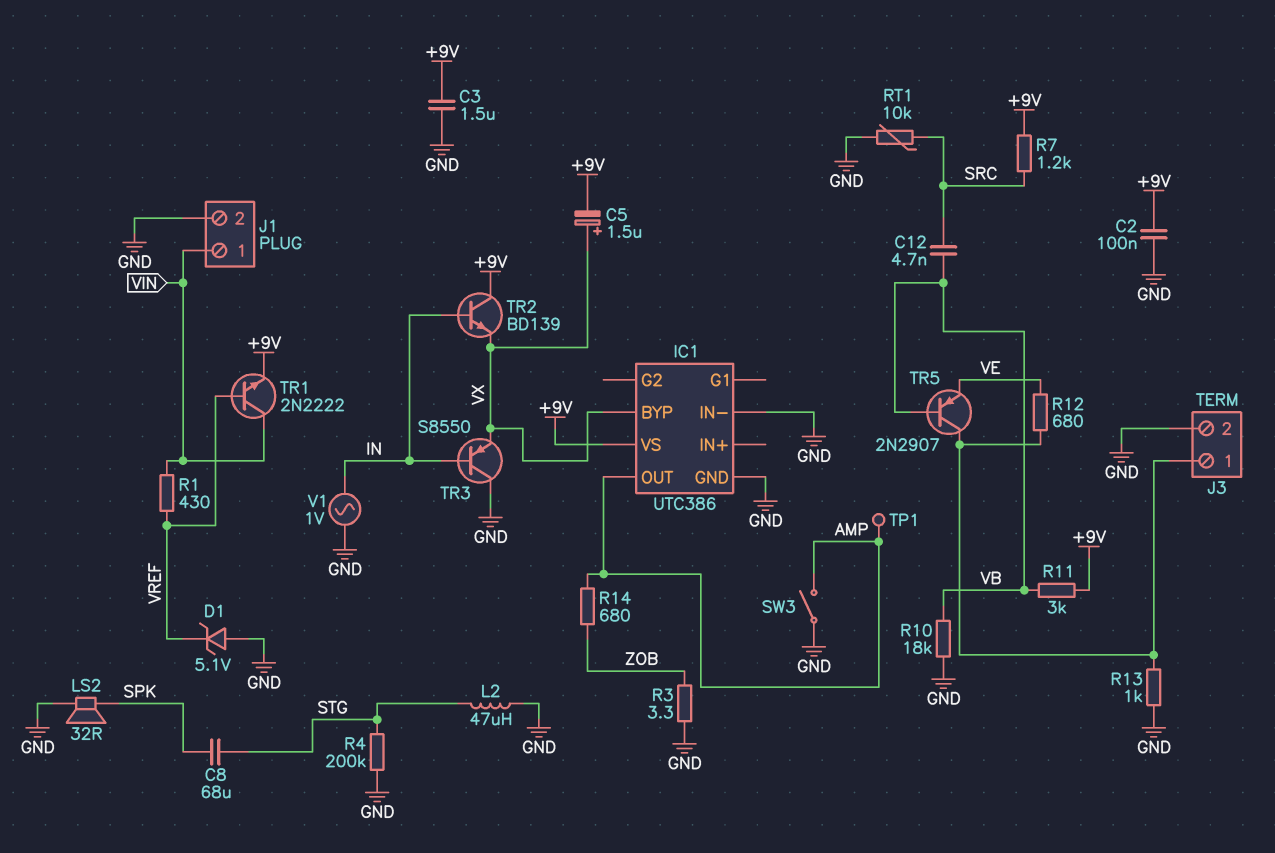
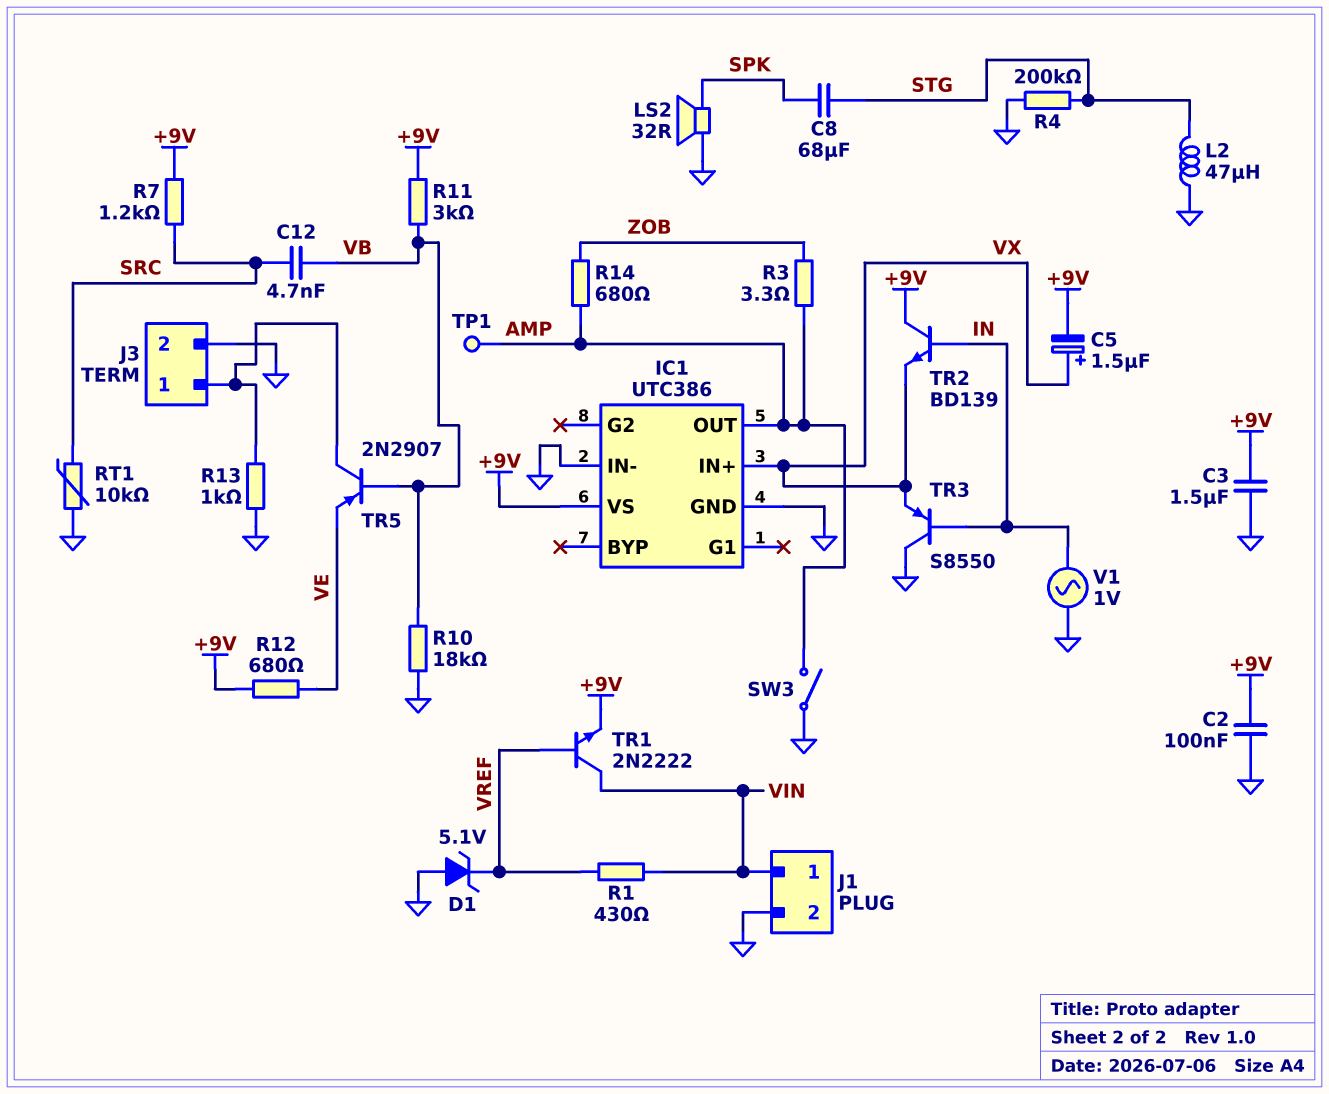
IC1 pin BYP: VX -> none
IC1 pin IN+: none -> VX
R3: 3.3 (GND, ZOB) -> 3.3 (AMP, ZOB)
R12: 680 (J3/1, VE) -> 680 (+9V, VE)

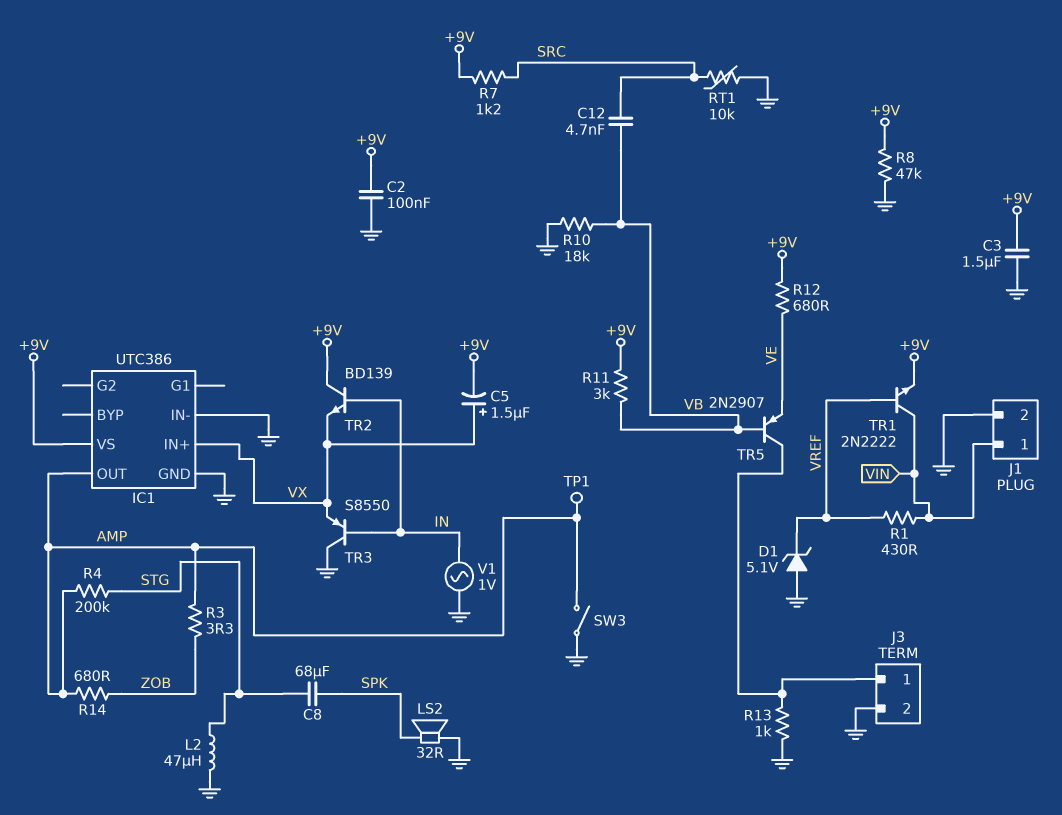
R4: 200k (GND, STG) -> 200k (AMP, STG)
R8: none -> 47k (+9V, GND)

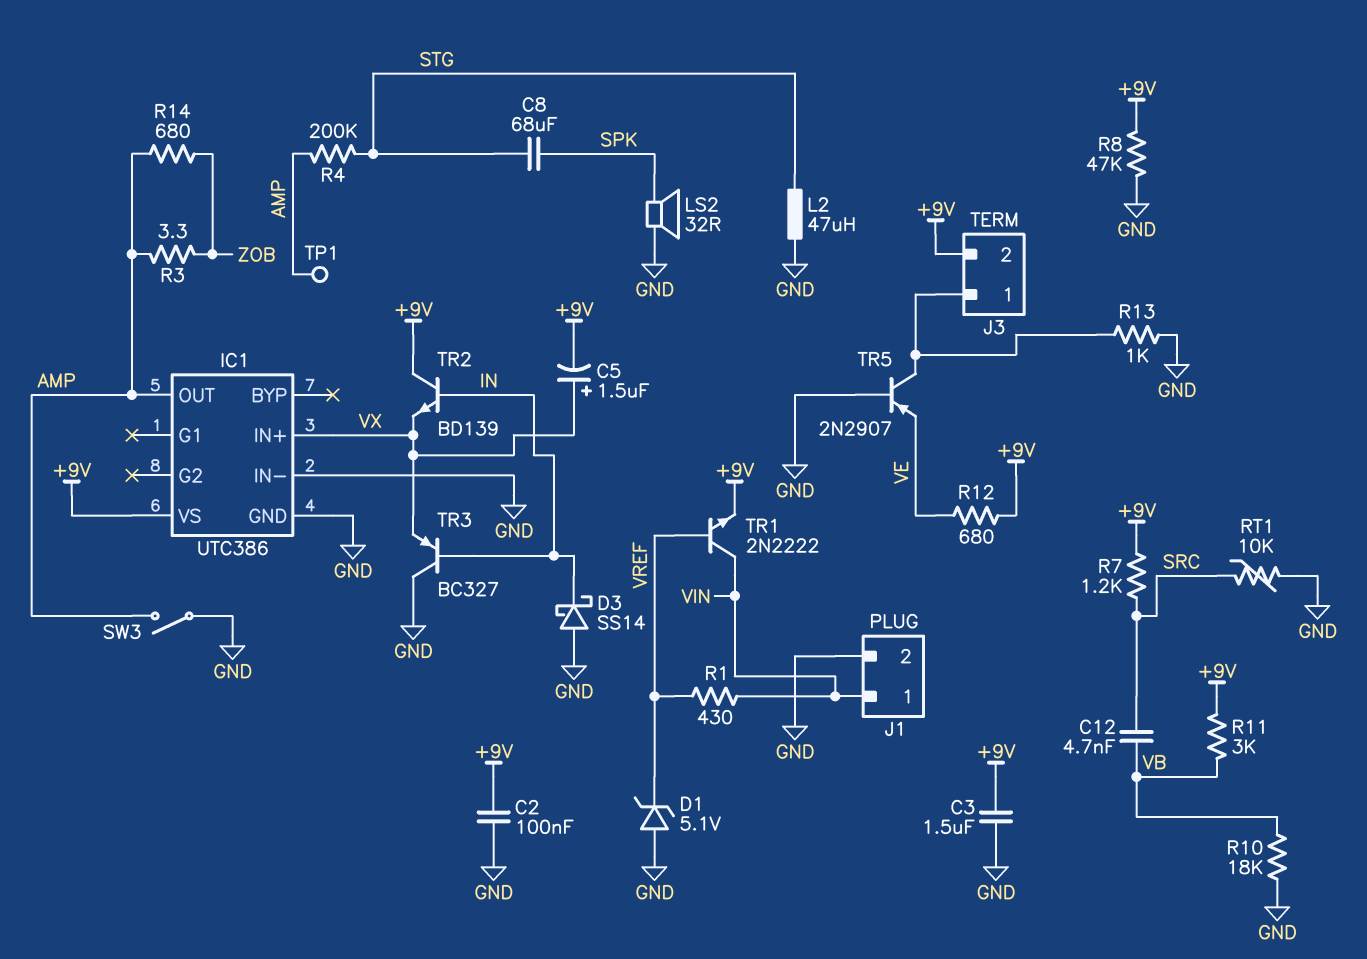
D3: none -> schottky SS14 (A GND, K IN)
J3 pin 2: GND -> +9V
TR3: PNP S8550 (B IN, C GND, E VX) -> PNP BC327 (B IN, C GND, E VX)
TR5: PNP 2N2907 (B VB, C J3/1, E VE) -> PNP 2N2907 (B GND, C J3/1, E VE)
V1: AC 1V (GND, IN) -> none

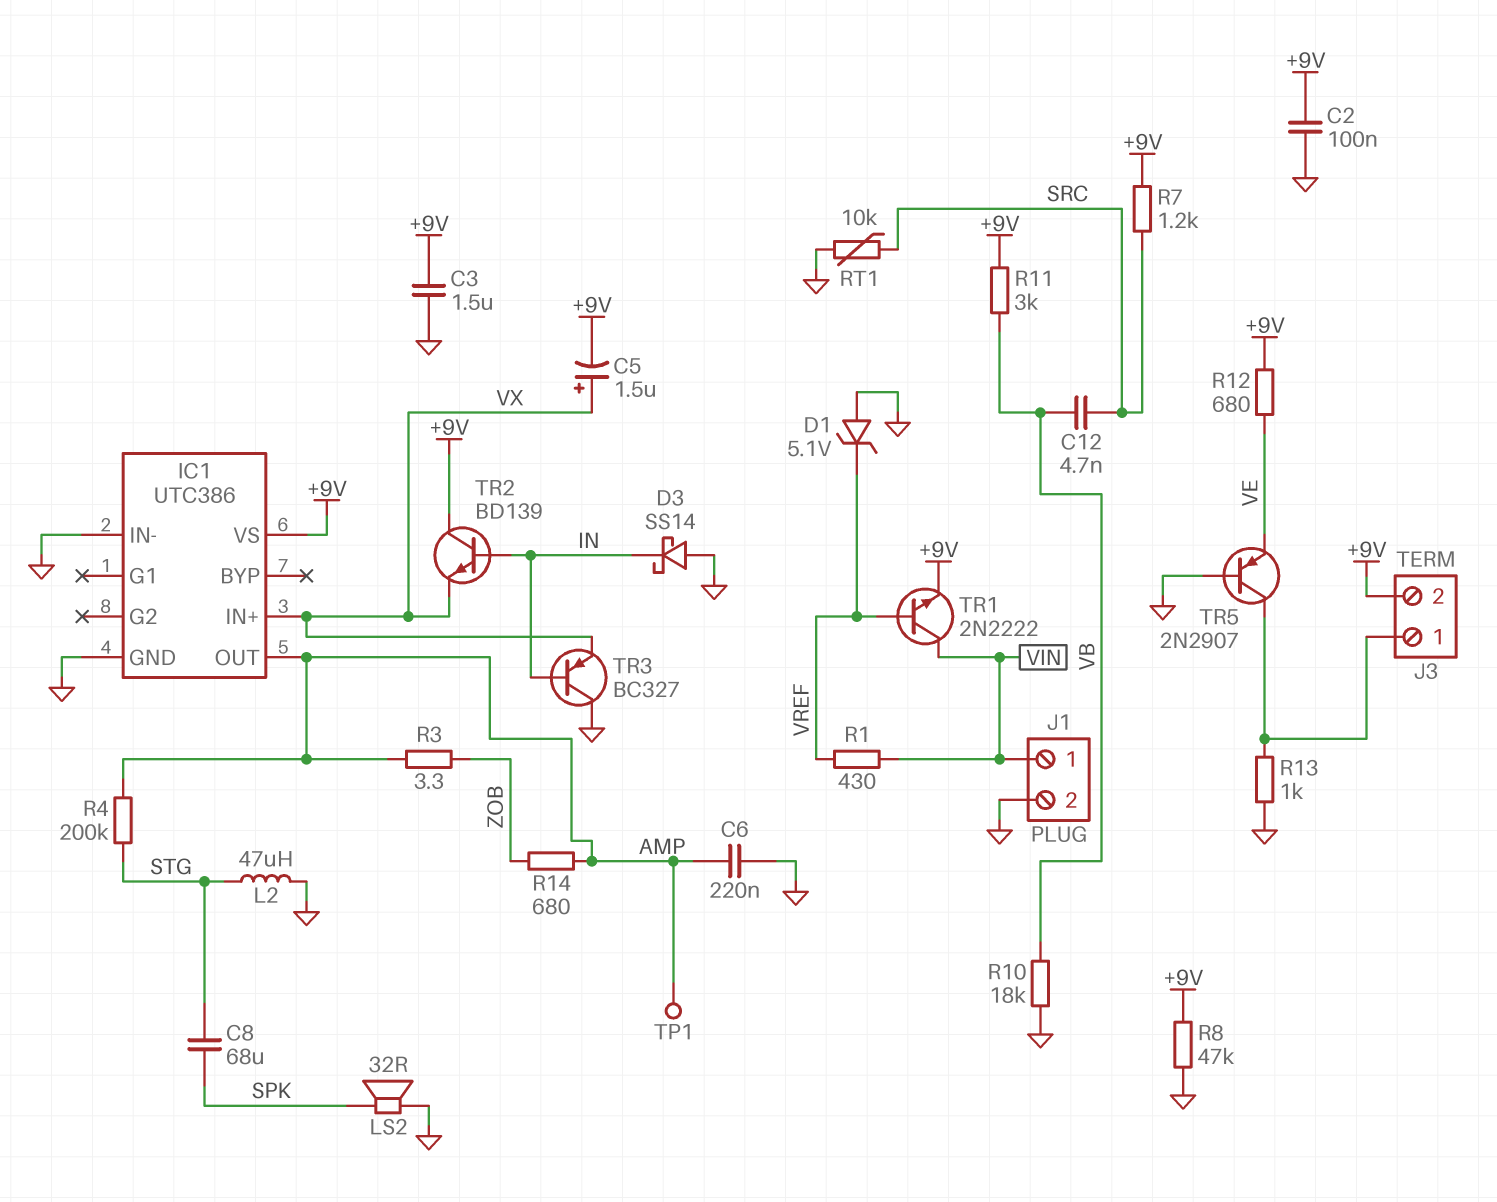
C6: none -> 220nF (AMP, GND)
SW3: switch (AMP, GND) -> none

